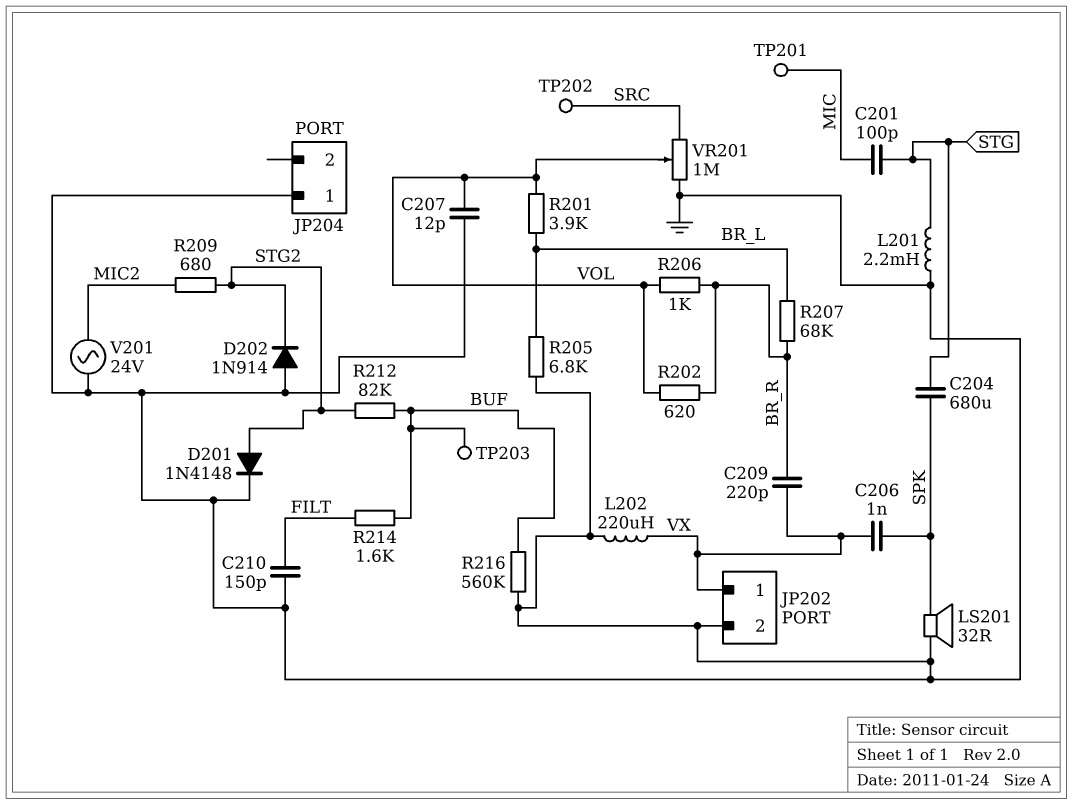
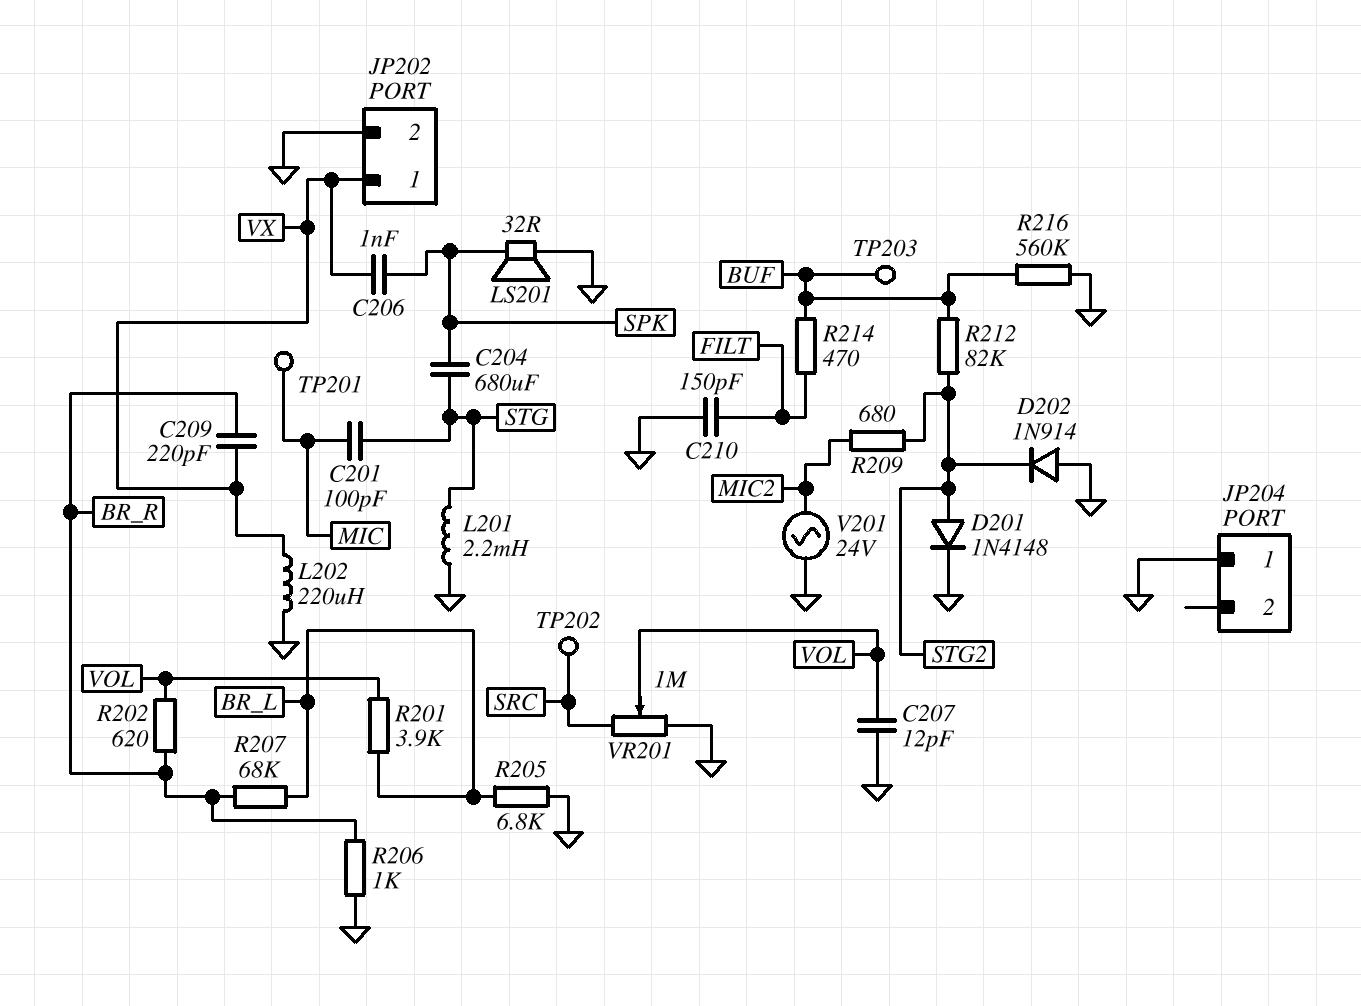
R206: 1k (BR_R, VOL) -> 1k (BR_R, GND)
R214: 1.6k (BUF, FILT) -> 470 (BUF, FILT)

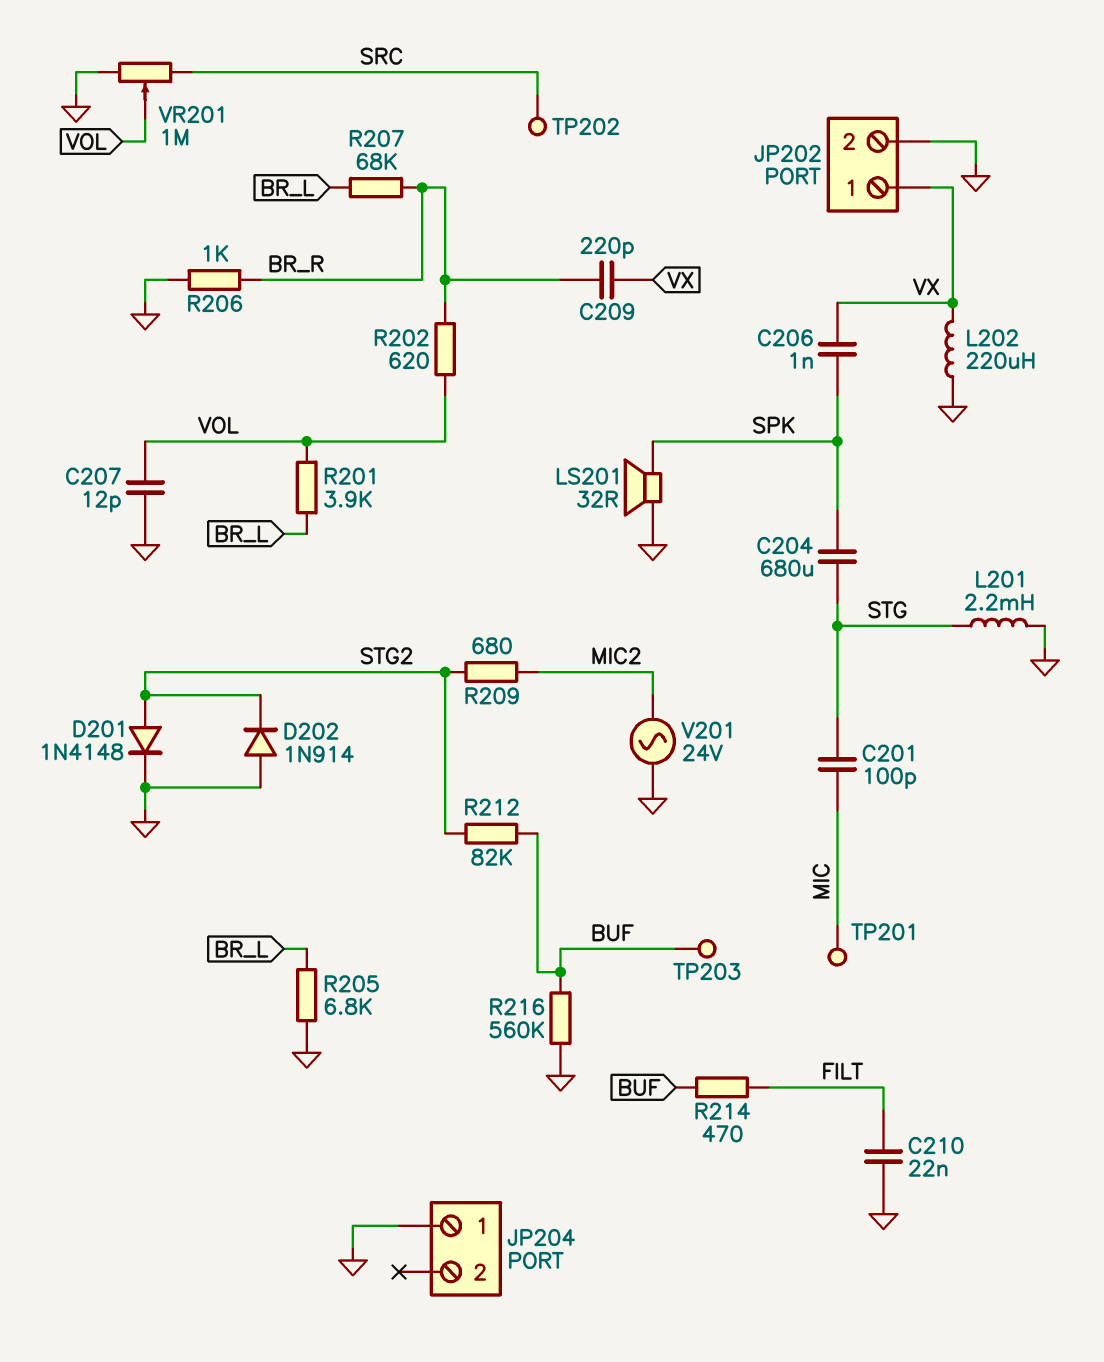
C210: 150pF (FILT, GND) -> 22nF (FILT, GND)

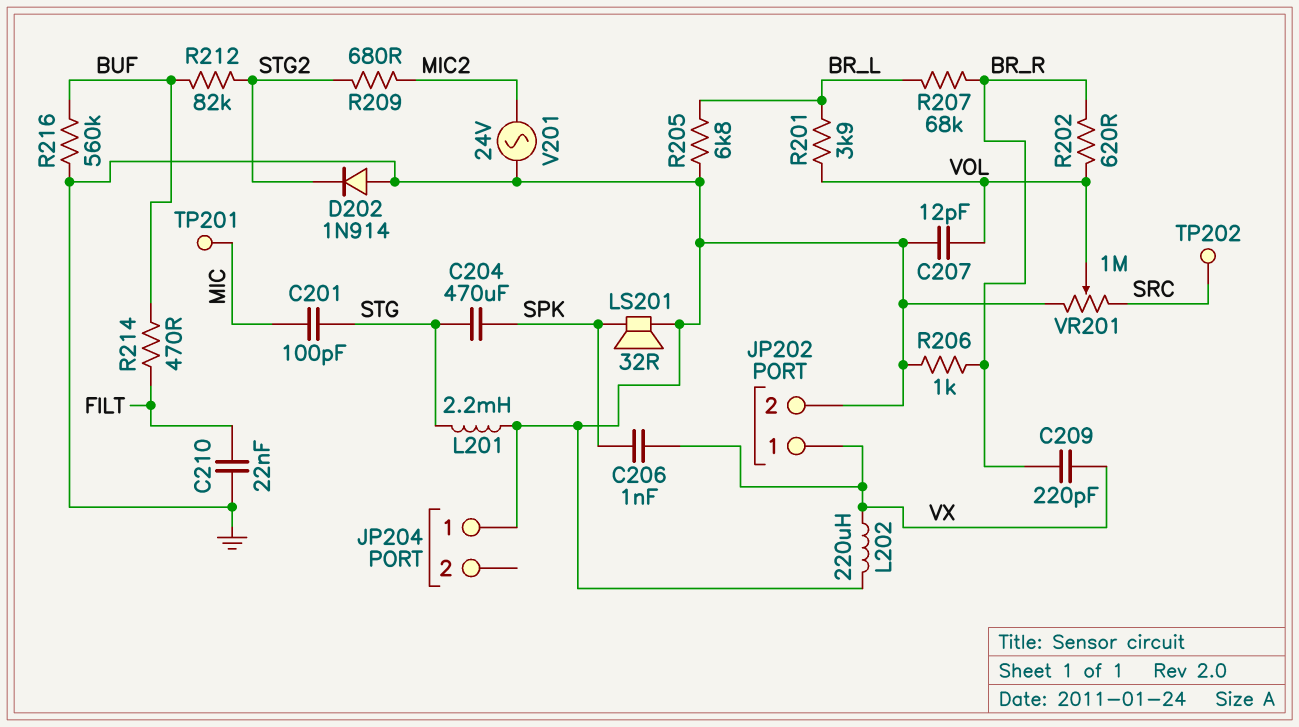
C204: 680uF (SPK, STG) -> 470uF (SPK, STG)
D201: diode 1N4148 (A STG2, K GND) -> none
TP203: test point (BUF) -> none

